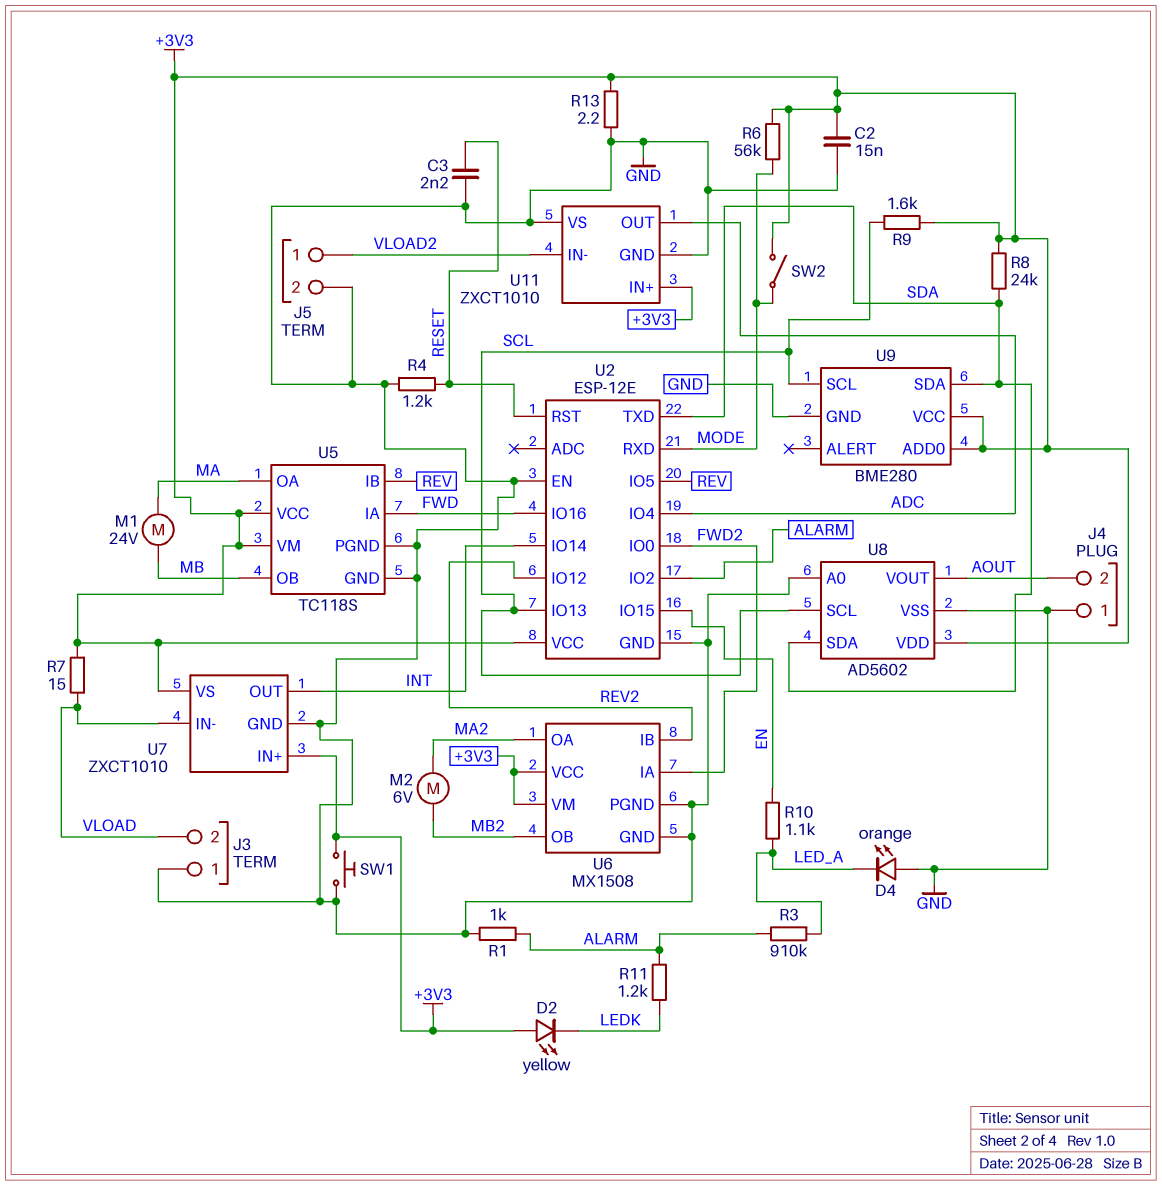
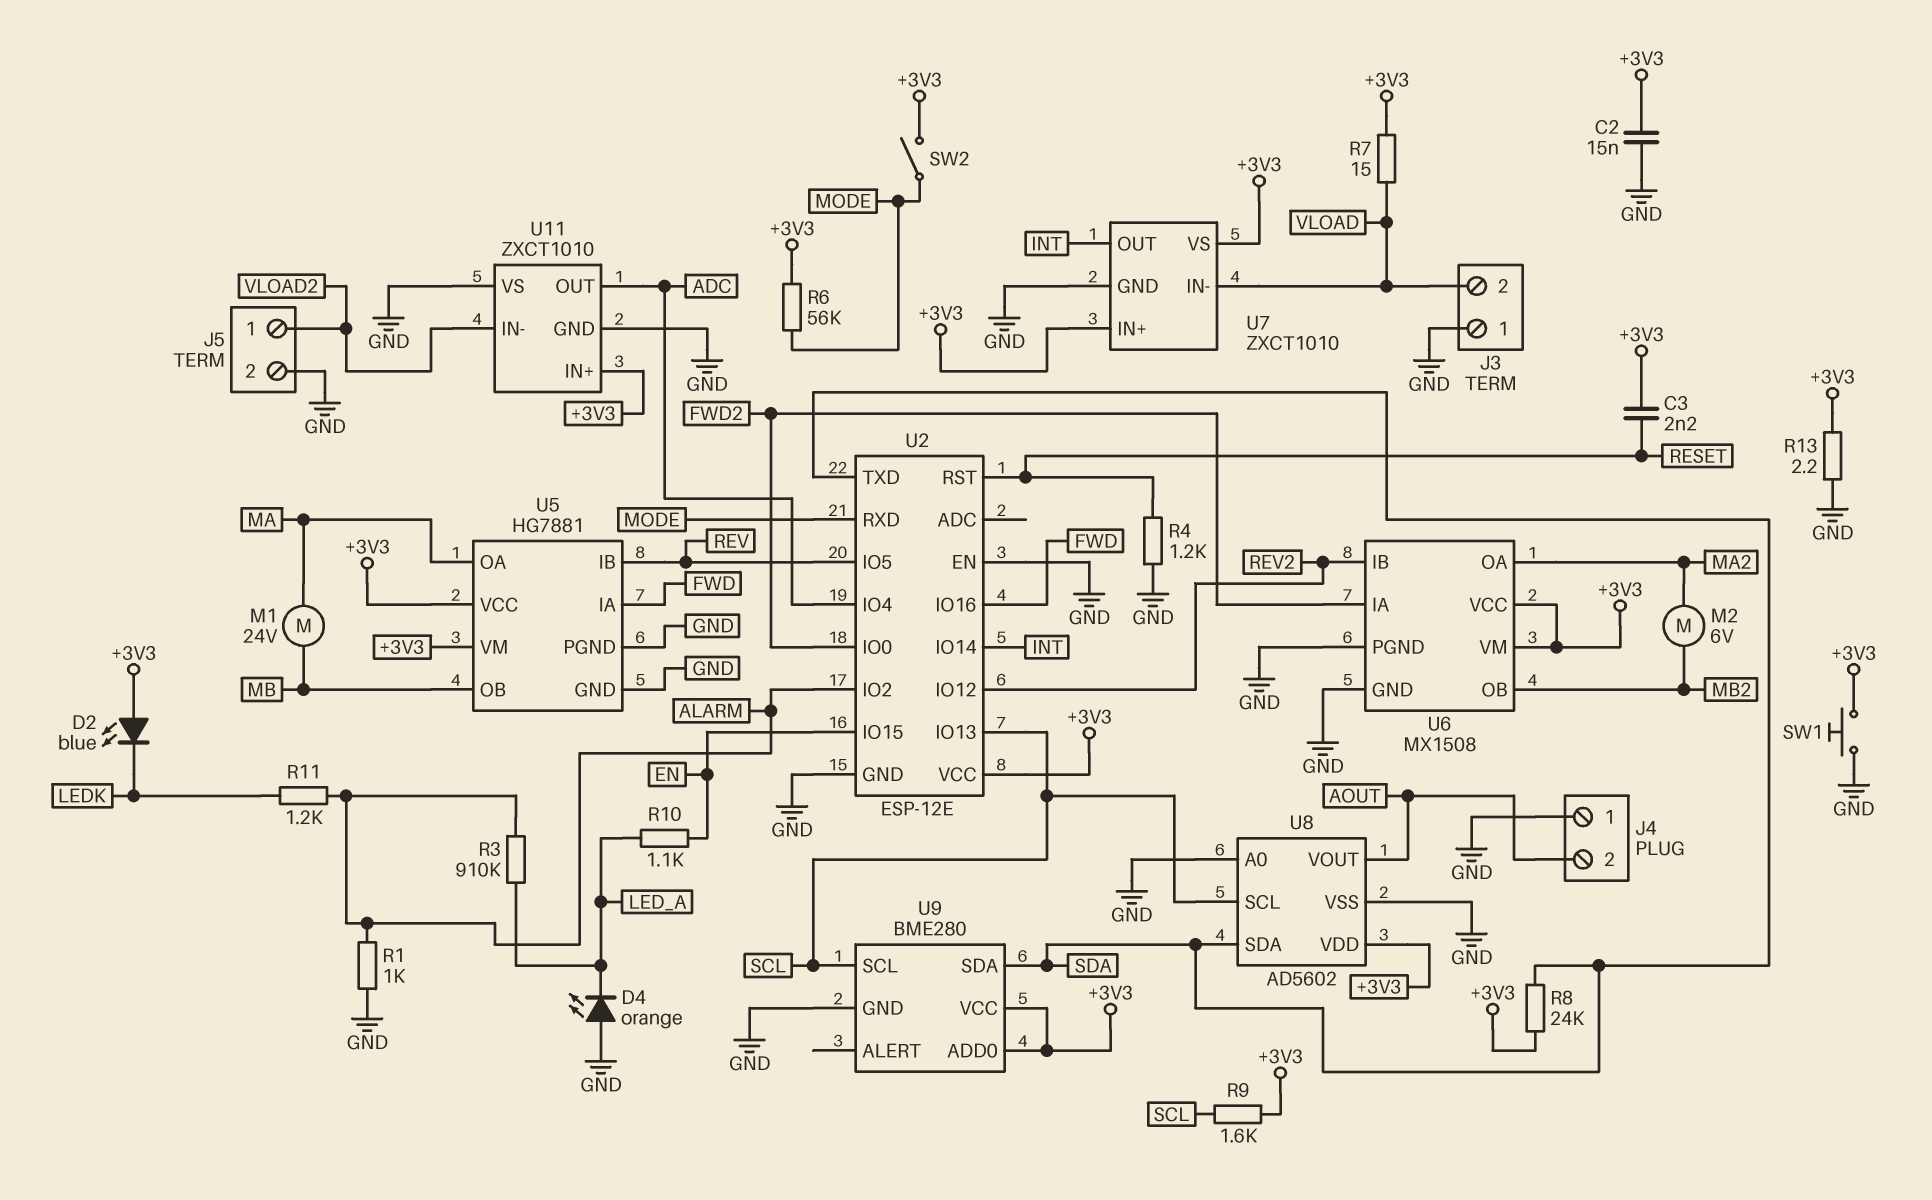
C3: 2.2nF (GND, RESET) -> 2.2nF (+3V3, RESET)
D2: LED yellow (A +3V3, K LEDK) -> LED blue (A +3V3, K LEDK)
U5: TC118S -> HG7881

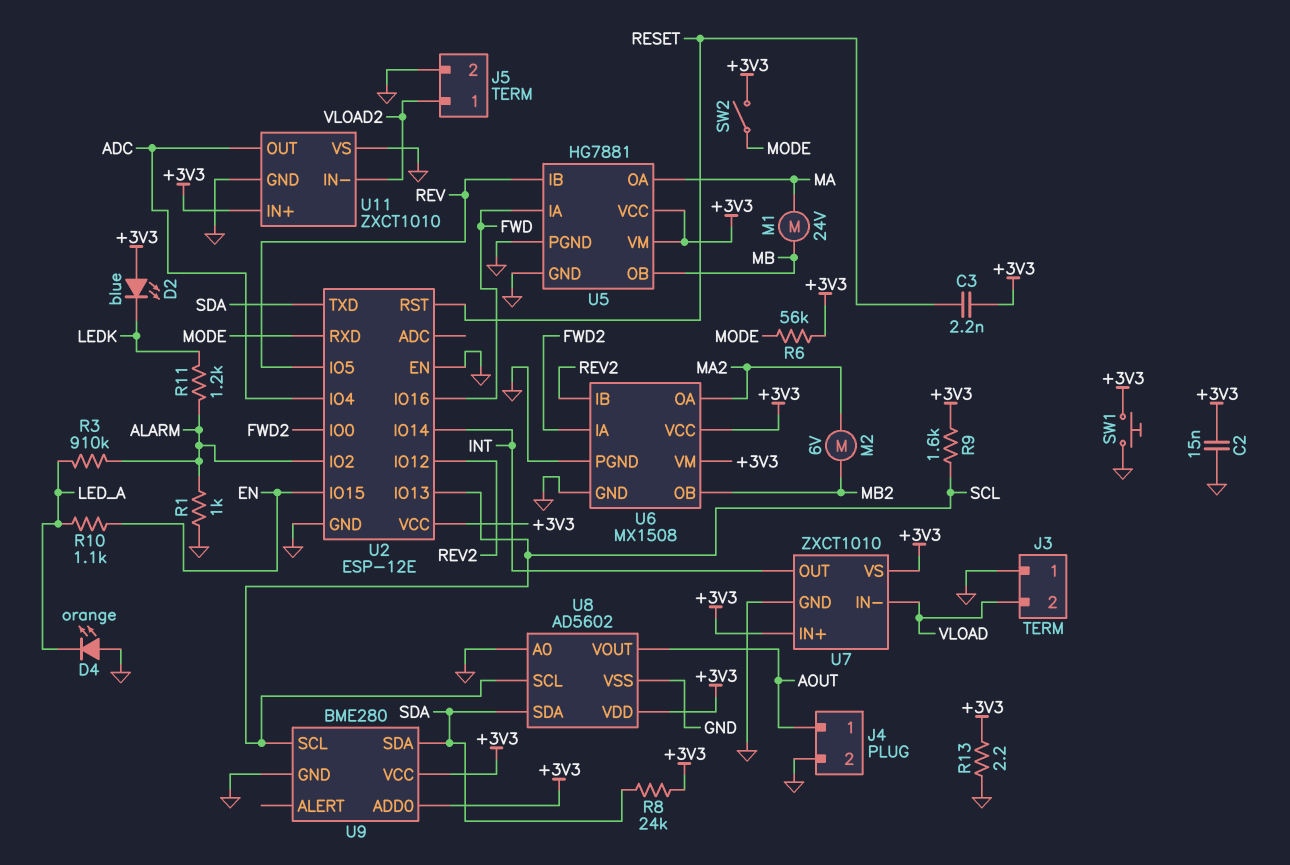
J4 pin 1: GND -> AOUT
J4 pin 2: AOUT -> GND
R4: 1.2k (GND, RESET) -> none
R7: 15 (+3V3, VLOAD) -> none

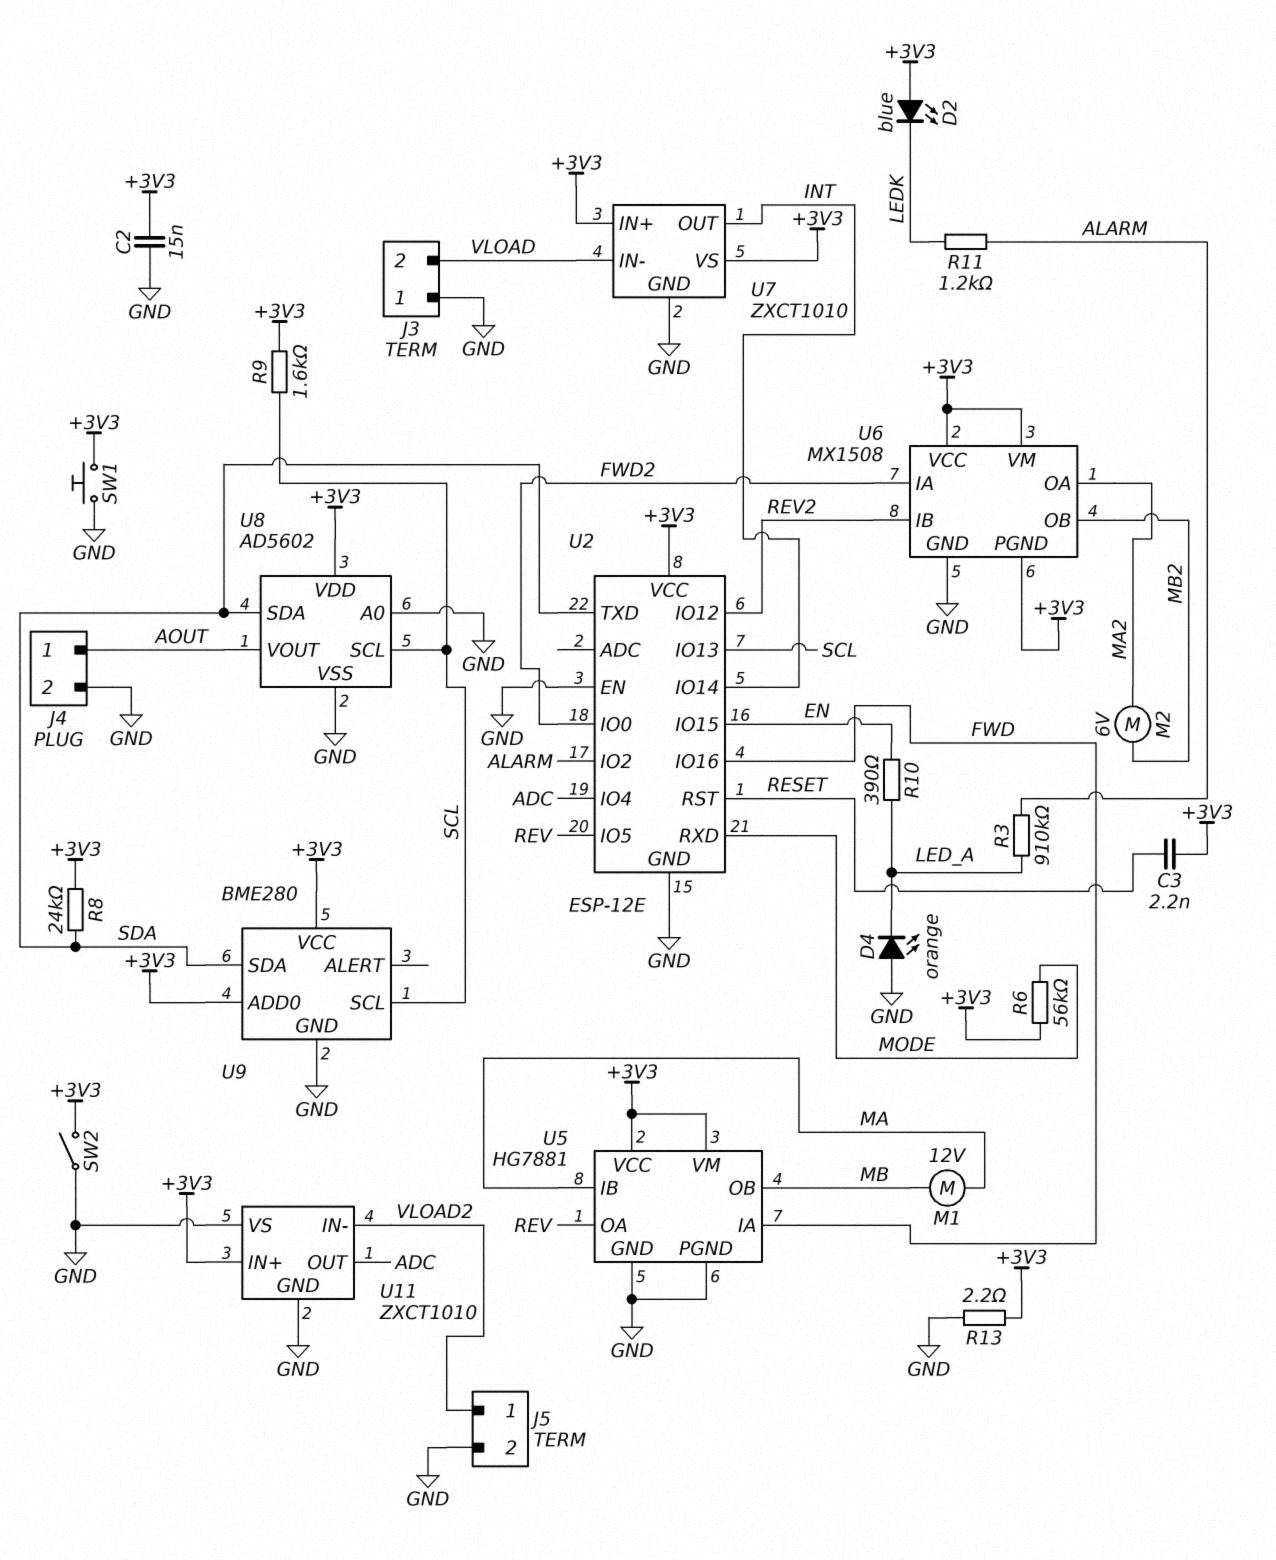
M1: motor 24V (MA, MB) -> motor 12V (MA, MB)
R1: 1k (ALARM, GND) -> none
R10: 1.1k (EN, LED_A) -> 390 (EN, LED_A)
SW2: switch (+3V3, MODE) -> switch (+3V3, GND)
U5 pin IB: REV -> MA
U5 pin OA: MA -> REV
U6 pin PGND: GND -> +3V3

